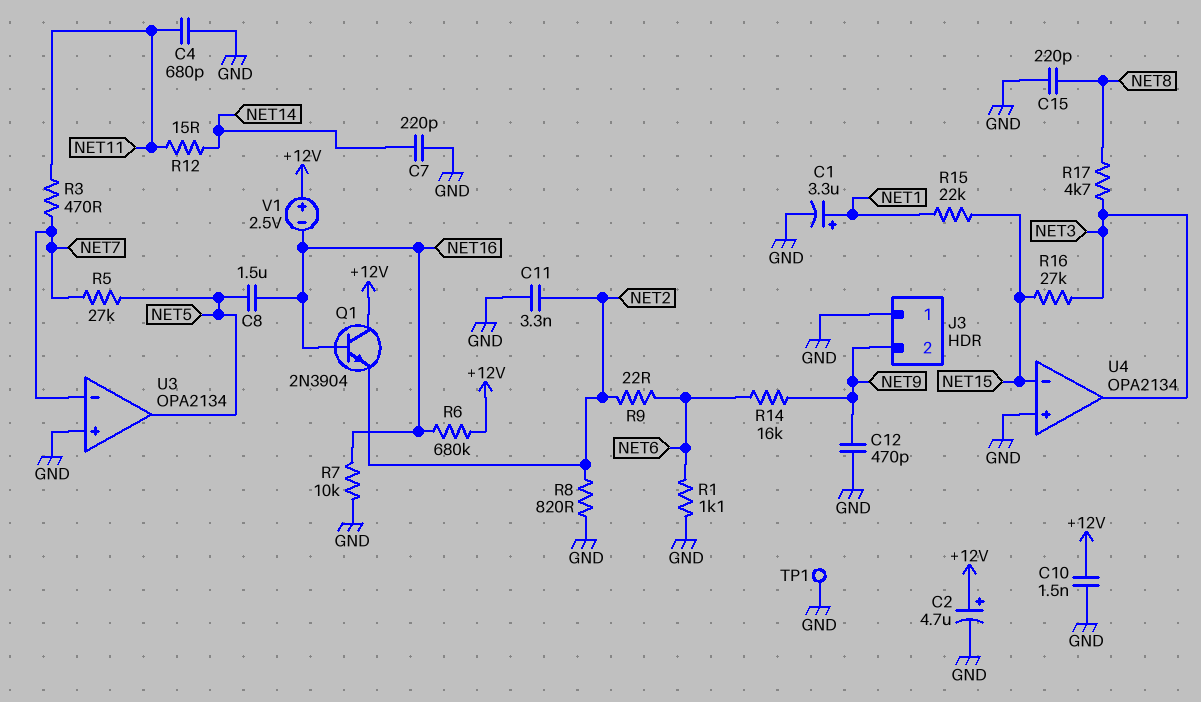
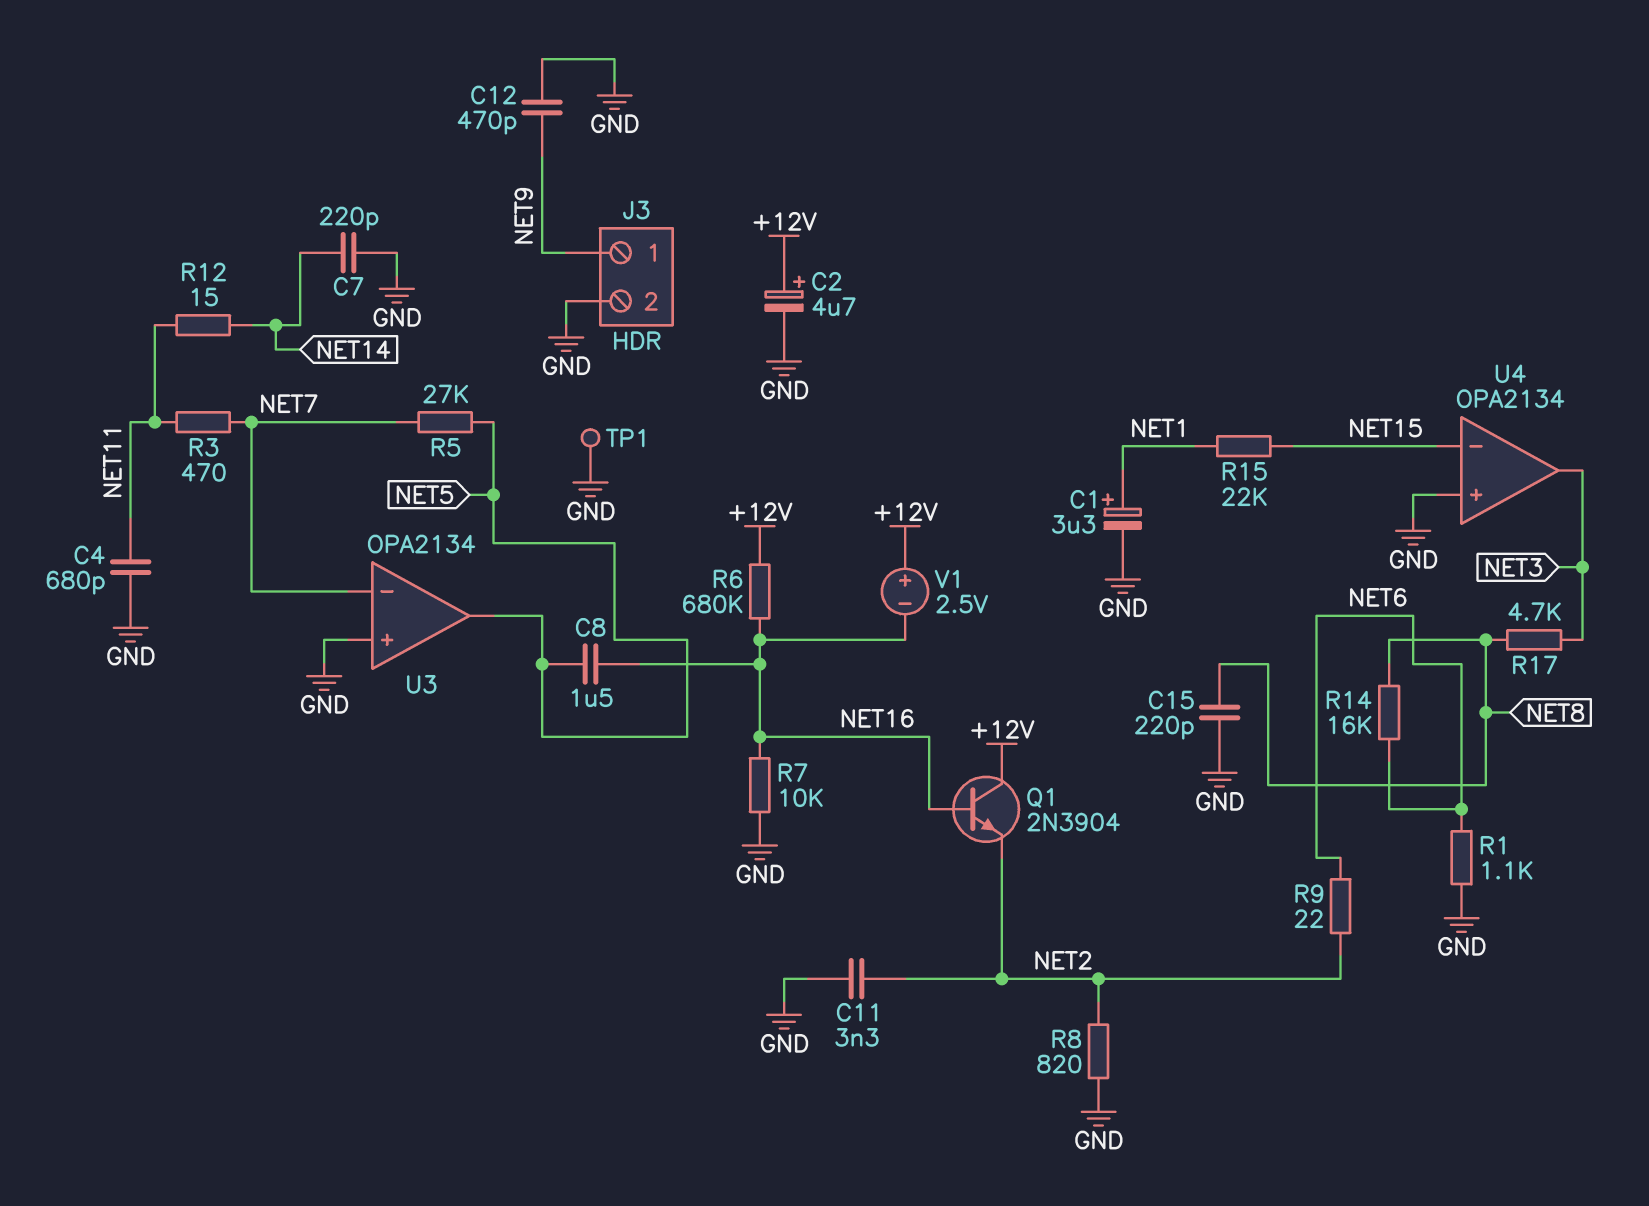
C10: 1.5nF (+12V, GND) -> none
J3 pin 1: GND -> NET9
J3 pin 2: NET9 -> GND
R14: 16k (NET6, NET9) -> 16k (NET6, NET8)
R16: 27k (NET3, NET15) -> none

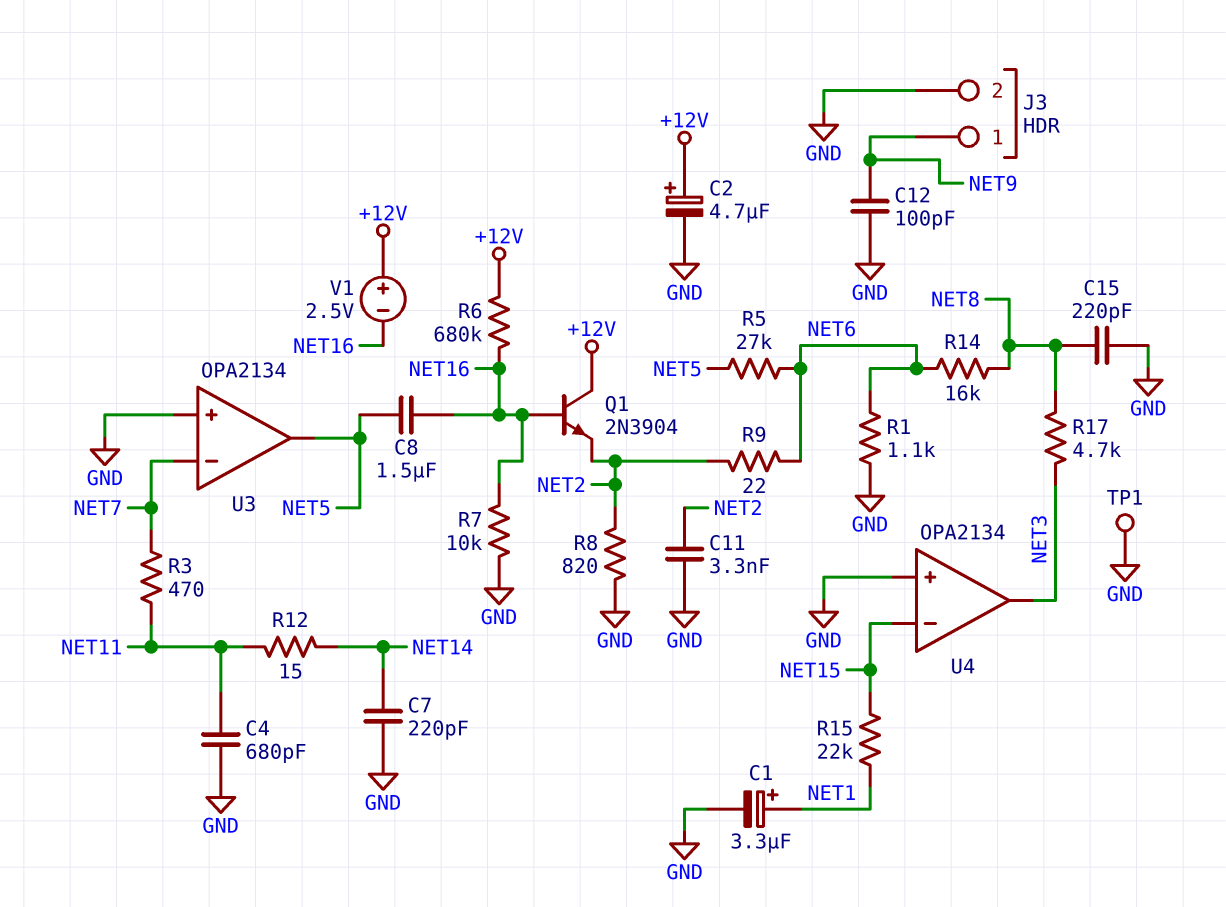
C12: 470pF (GND, NET9) -> 100pF (GND, NET9)
R5: 27k (NET5, NET7) -> 27k (NET5, NET6)

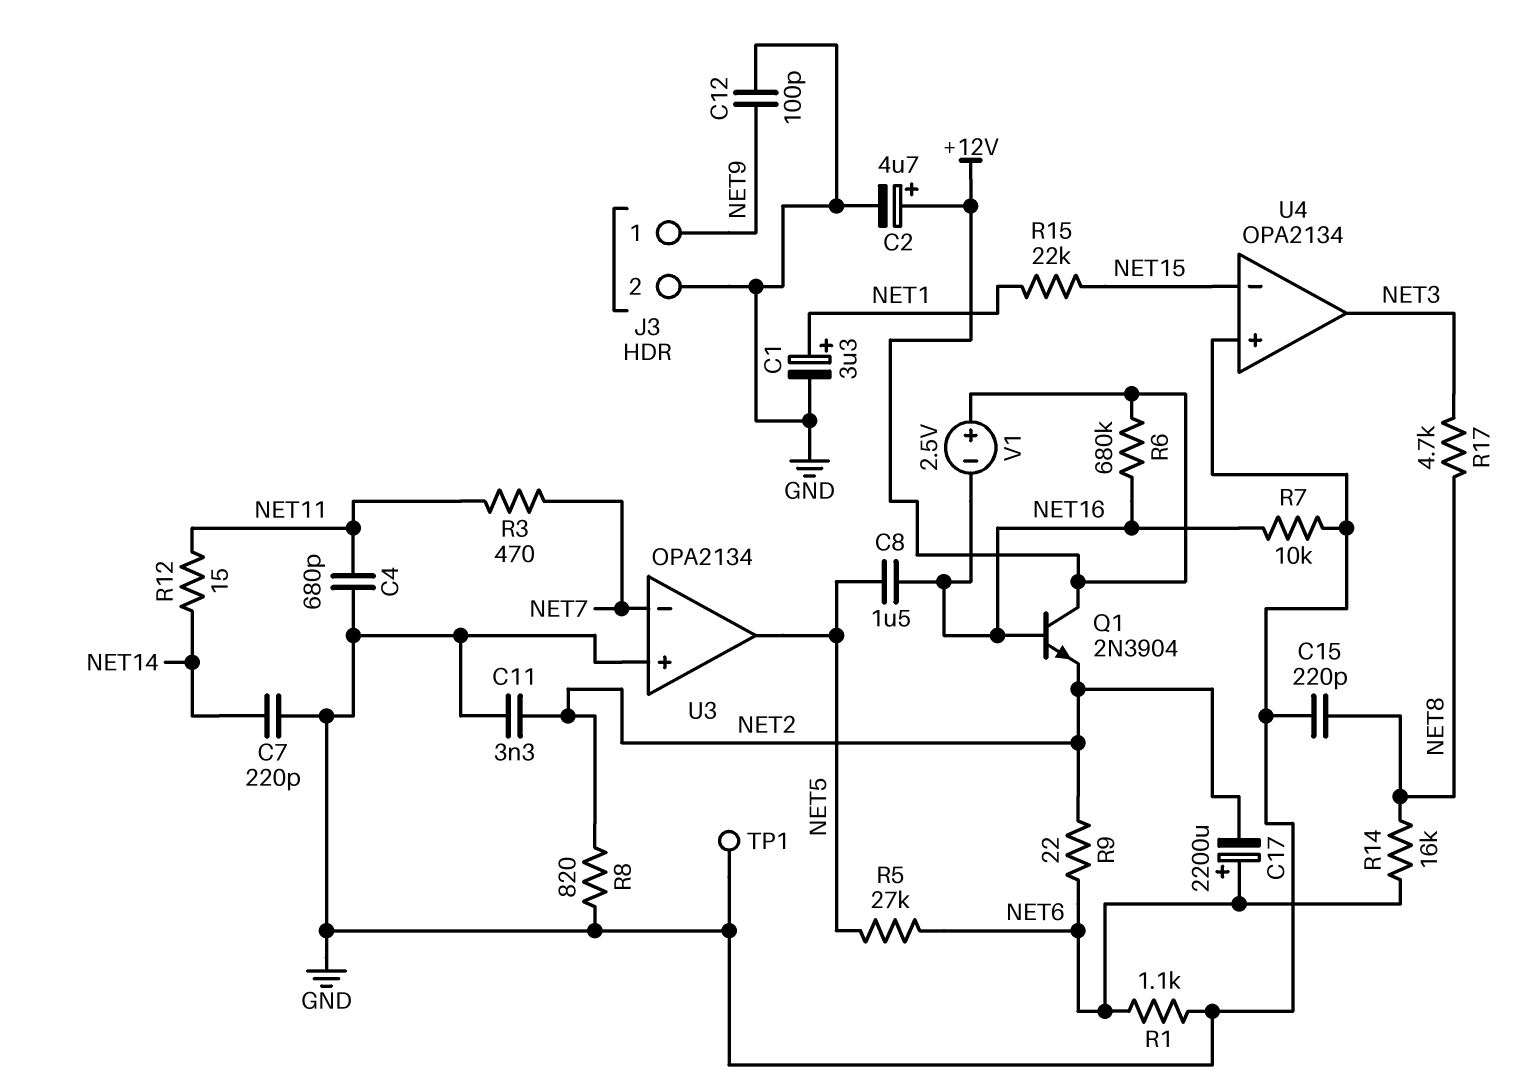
C17: none -> 2200uF (plus NET6, minus NET2)

